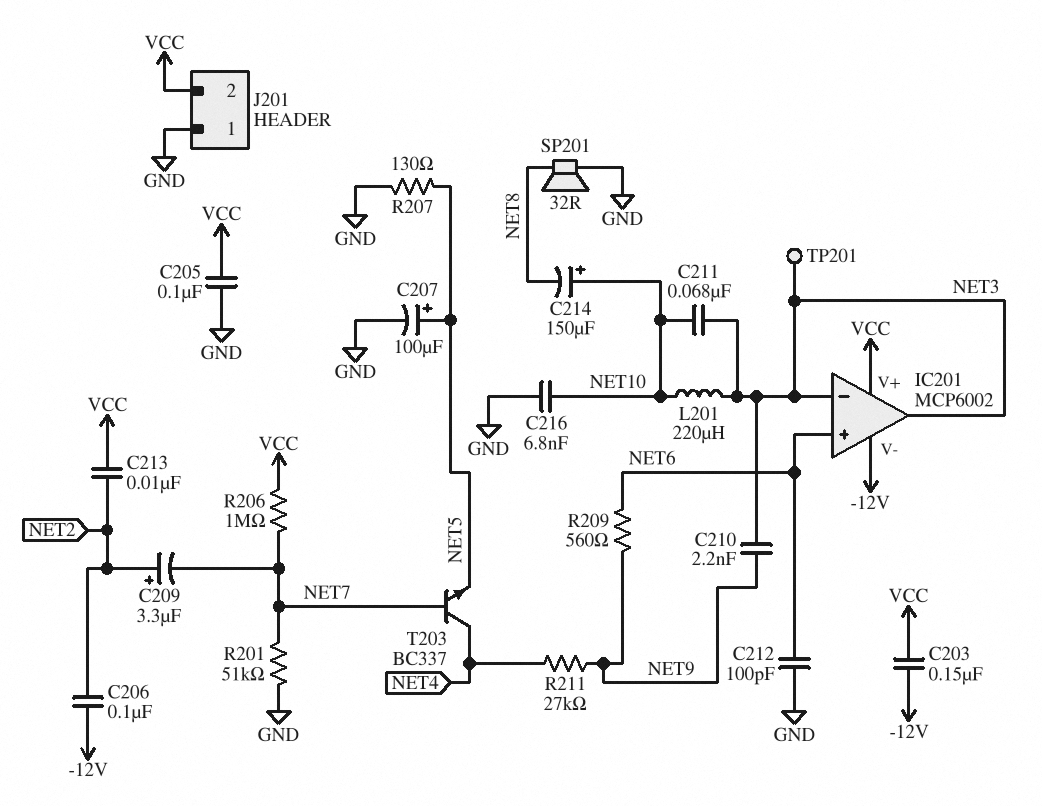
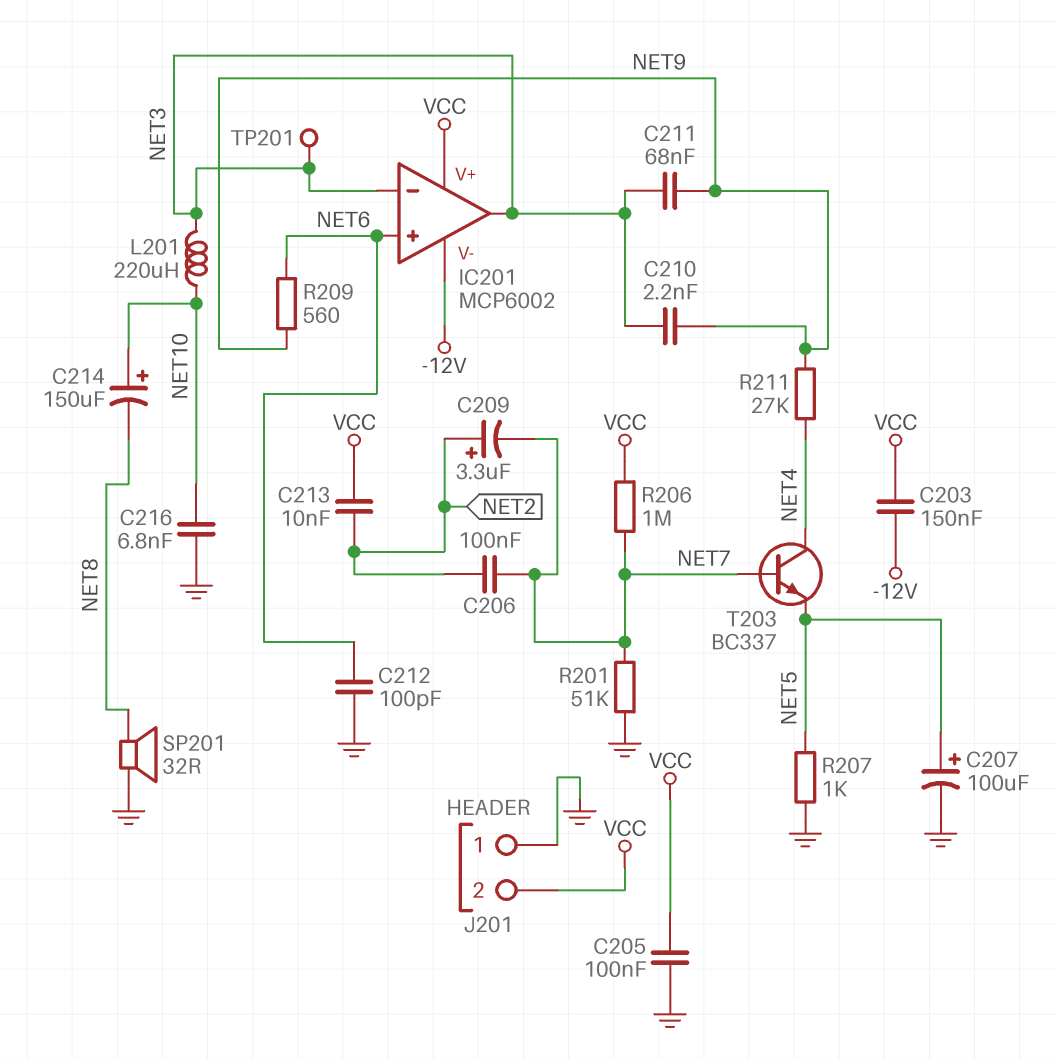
C206: 100nF (-12V, NET2) -> 100nF (NET2, NET7)
C211: 68nF (NET3, NET10) -> 68nF (NET3, NET9)
R207: 130 (GND, NET5) -> 1k (GND, NET5)

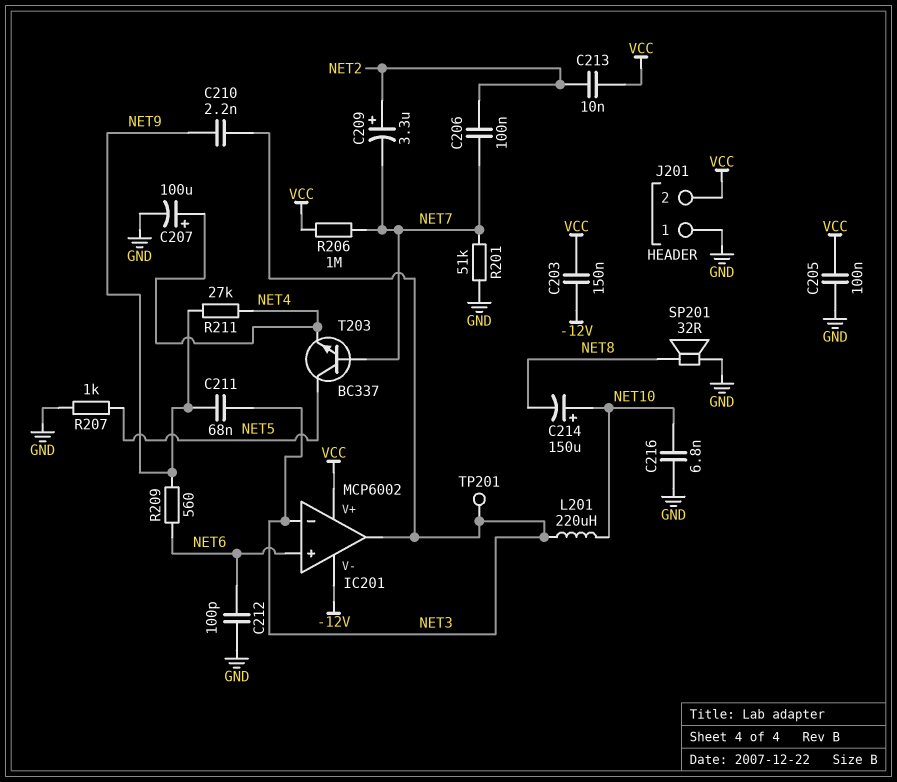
C207: 100uF (plus NET5, minus GND) -> 100uF (plus NET4, minus GND)
T203: NPN BC337 (B NET7, C NET4, E NET5) -> NPN BC337 (B NET7, C NET5, E NET4)

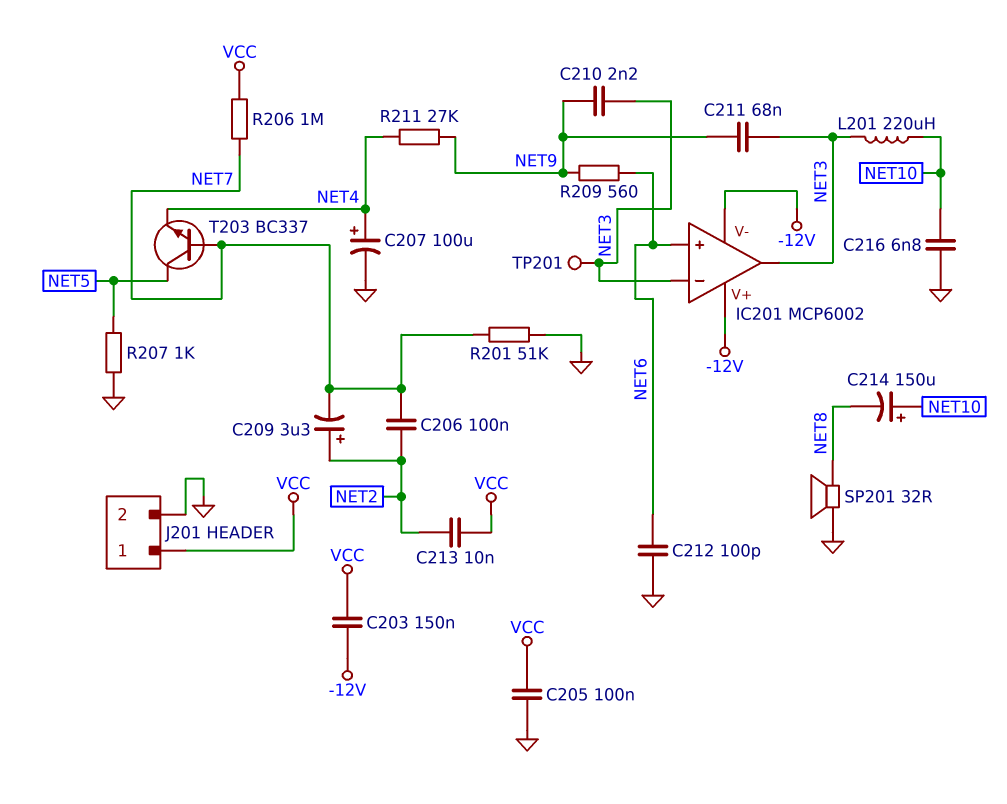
IC201 pin V+: VCC -> -12V
J201 pin 1: GND -> VCC
J201 pin 2: VCC -> GND

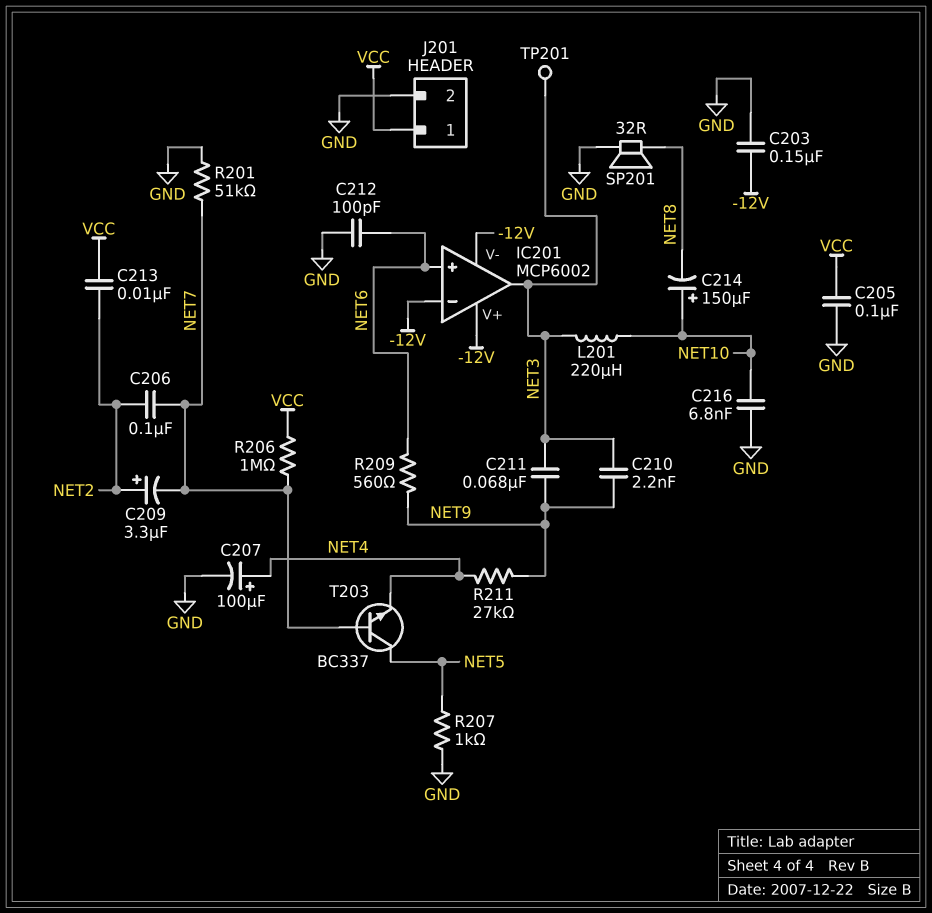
C203: 150nF (-12V, VCC) -> 150nF (-12V, GND)
IC201 pin in-: NET3 -> -12V

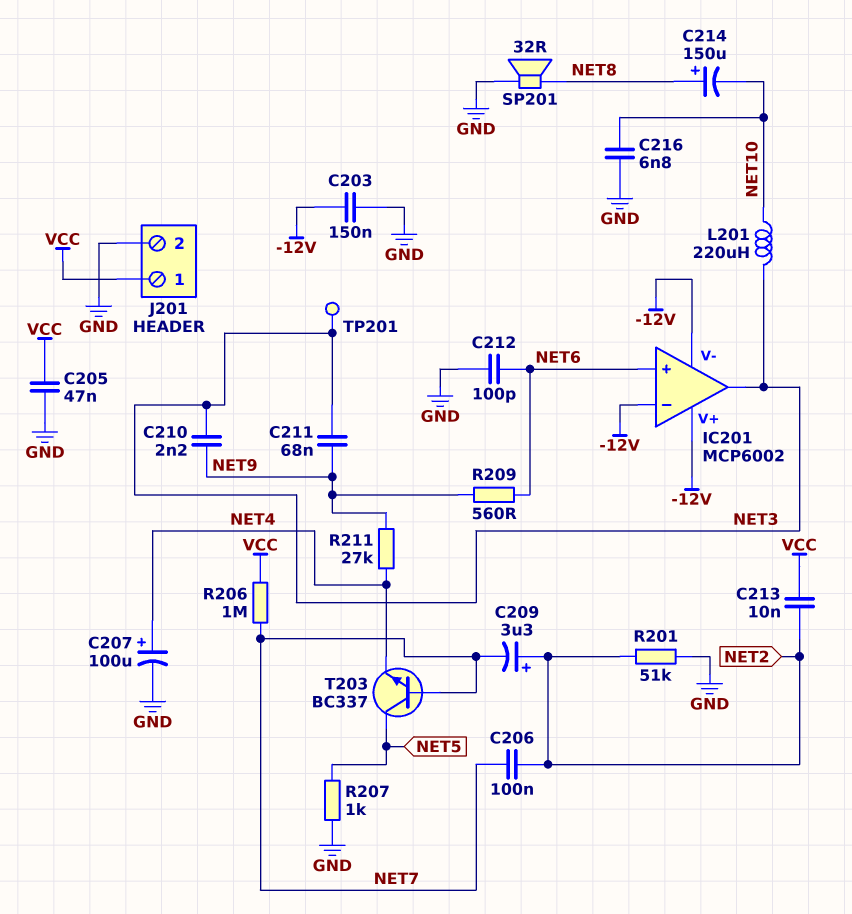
C205: 100nF (GND, VCC) -> 47nF (GND, VCC)
C214: 150uF (plus NET10, minus NET8) -> 150uF (plus NET8, minus NET10)
R201: 51k (GND, NET7) -> 51k (GND, NET2)

